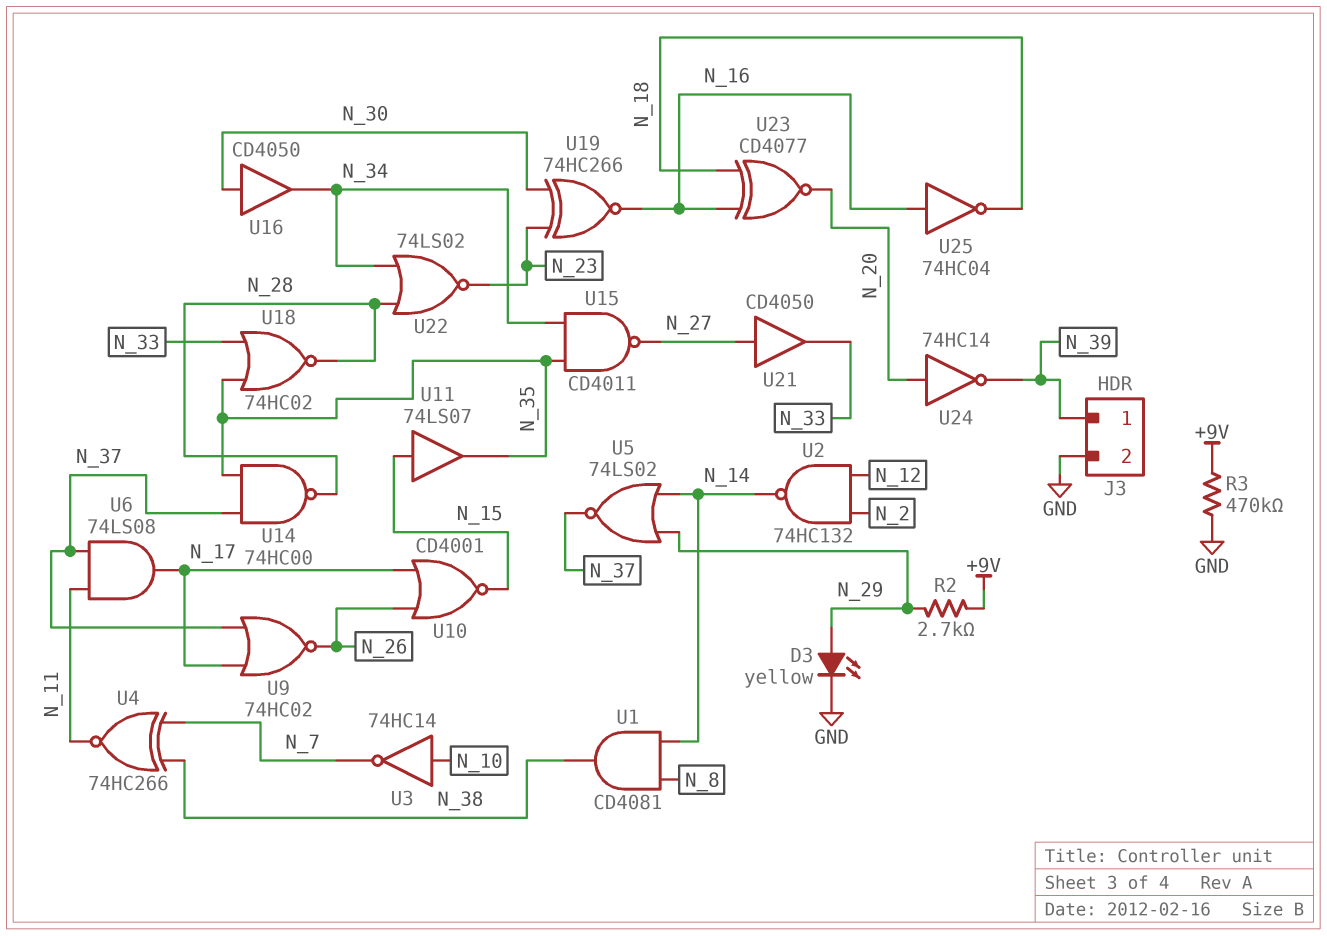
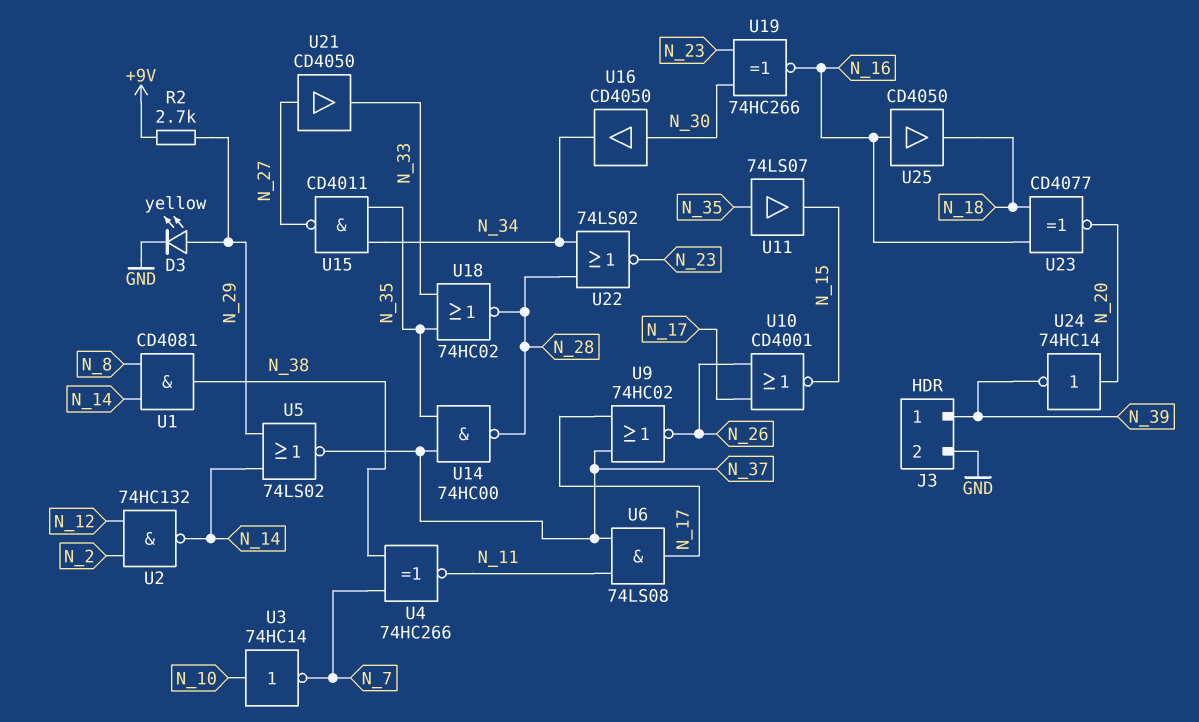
R3: 470k (+9V, GND) -> none
U11: buffer 74LS07 (in N_15, out N_35) -> buffer 74LS07 (in N_35, out N_15)
U25: NOT 74HC04 (in N_16, out N_18) -> buffer CD4050 (in N_16, out N_18)

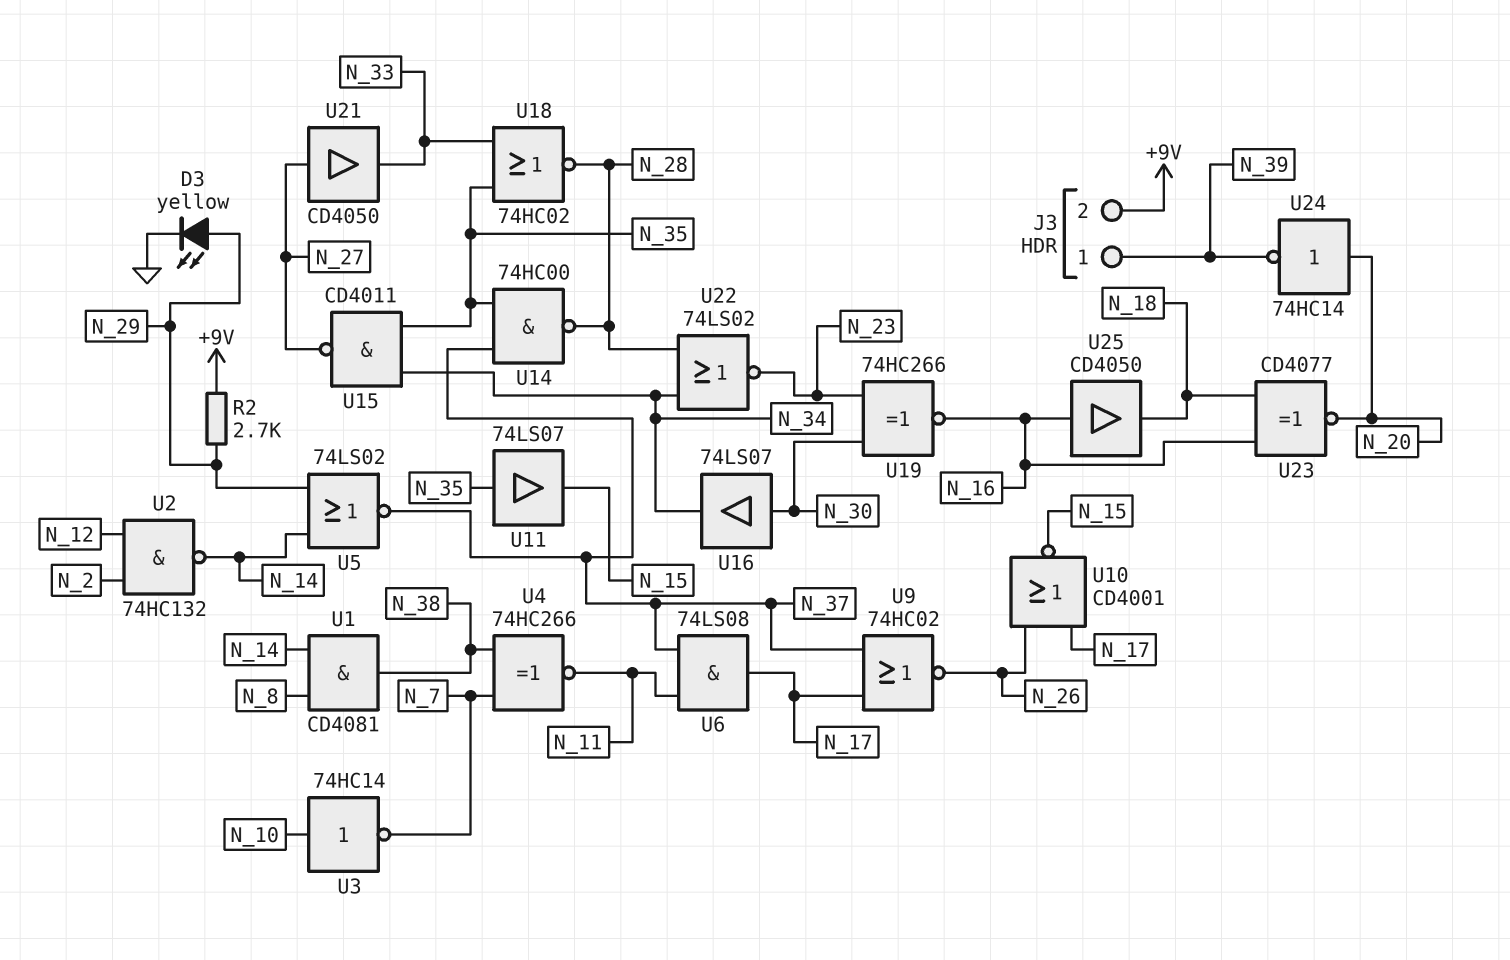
J3 pin 2: GND -> +9V
U16: buffer CD4050 (in N_30, out N_34) -> buffer 74LS07 (in N_30, out N_34)

